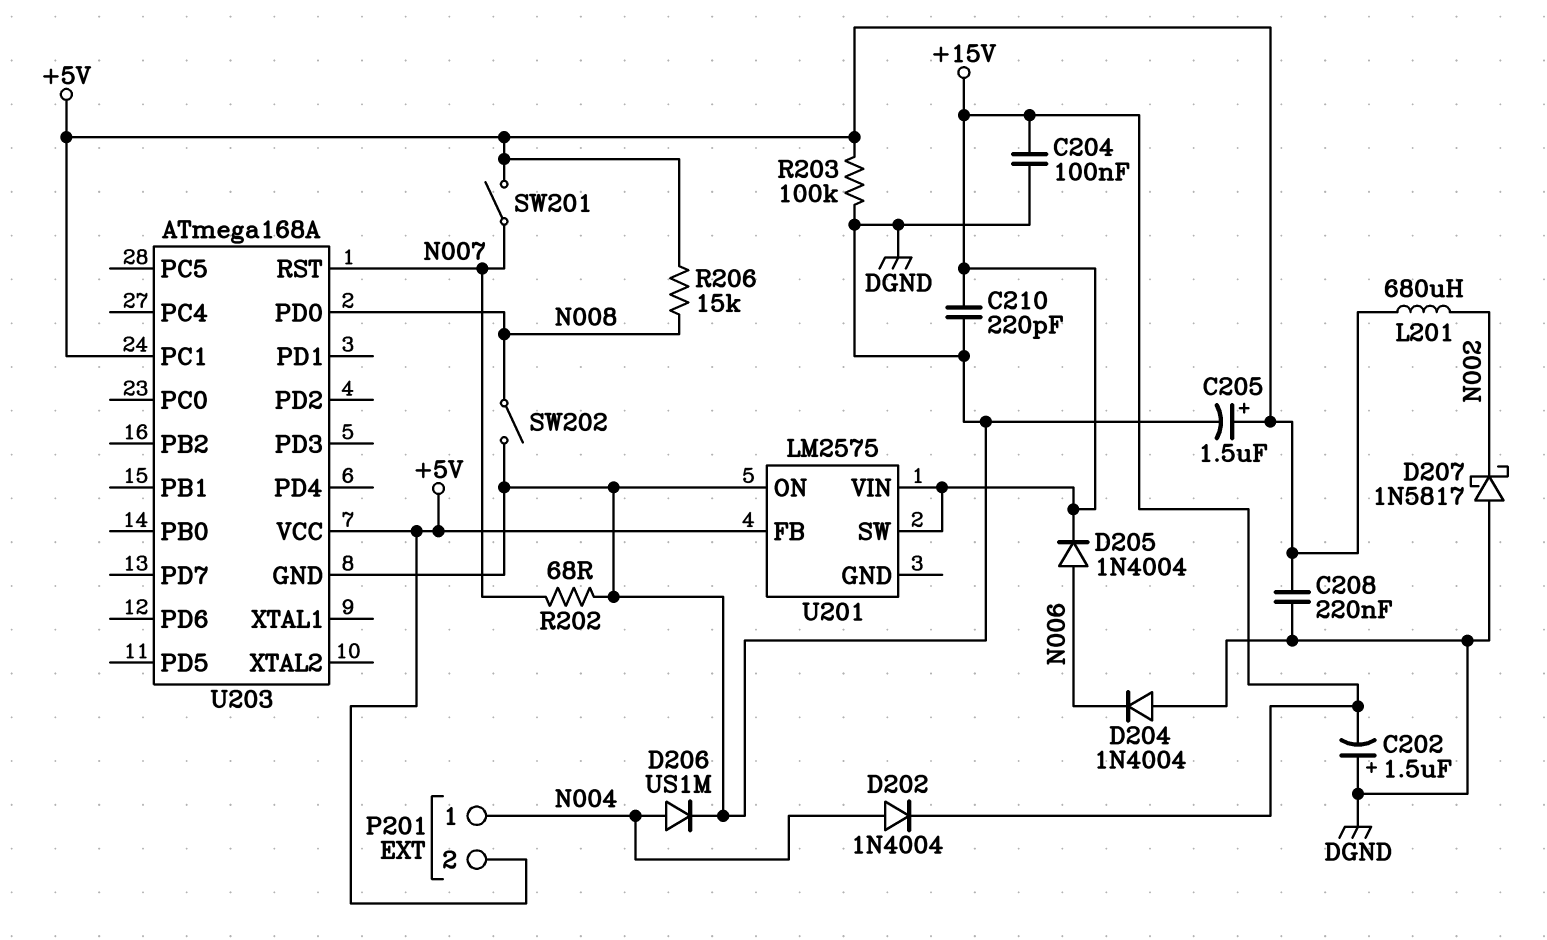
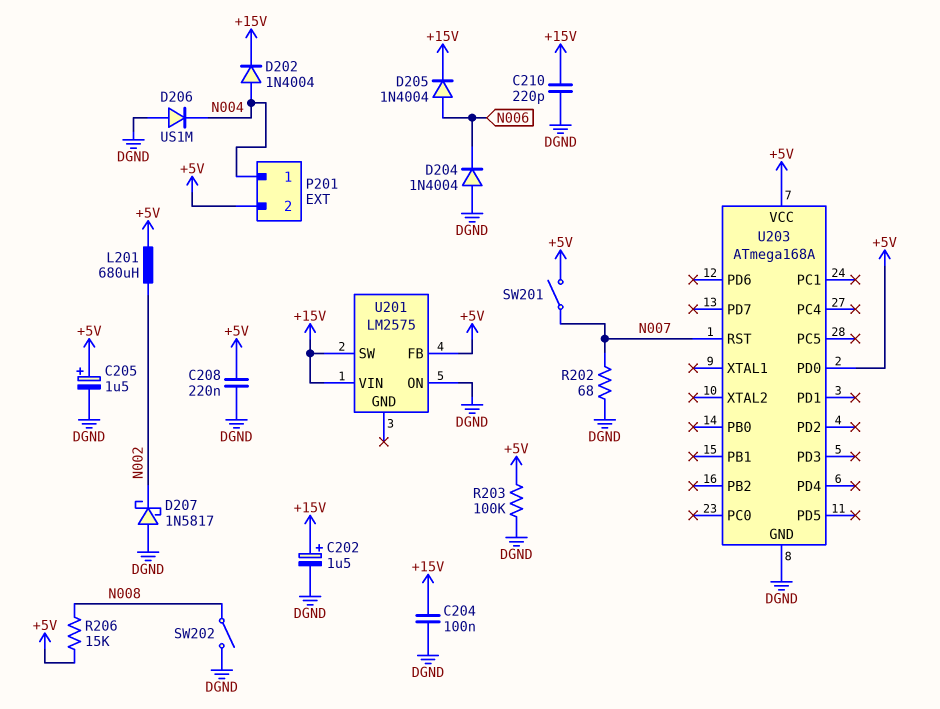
C202: 1.5uF (plus DGND, minus +15V) -> 1.5uF (plus +15V, minus DGND)
D206: diode US1M (A N004, K DGND) -> diode US1M (A DGND, K N004)
U203 pin PC1: +5V -> none
U203 pin PD0: N008 -> +5V

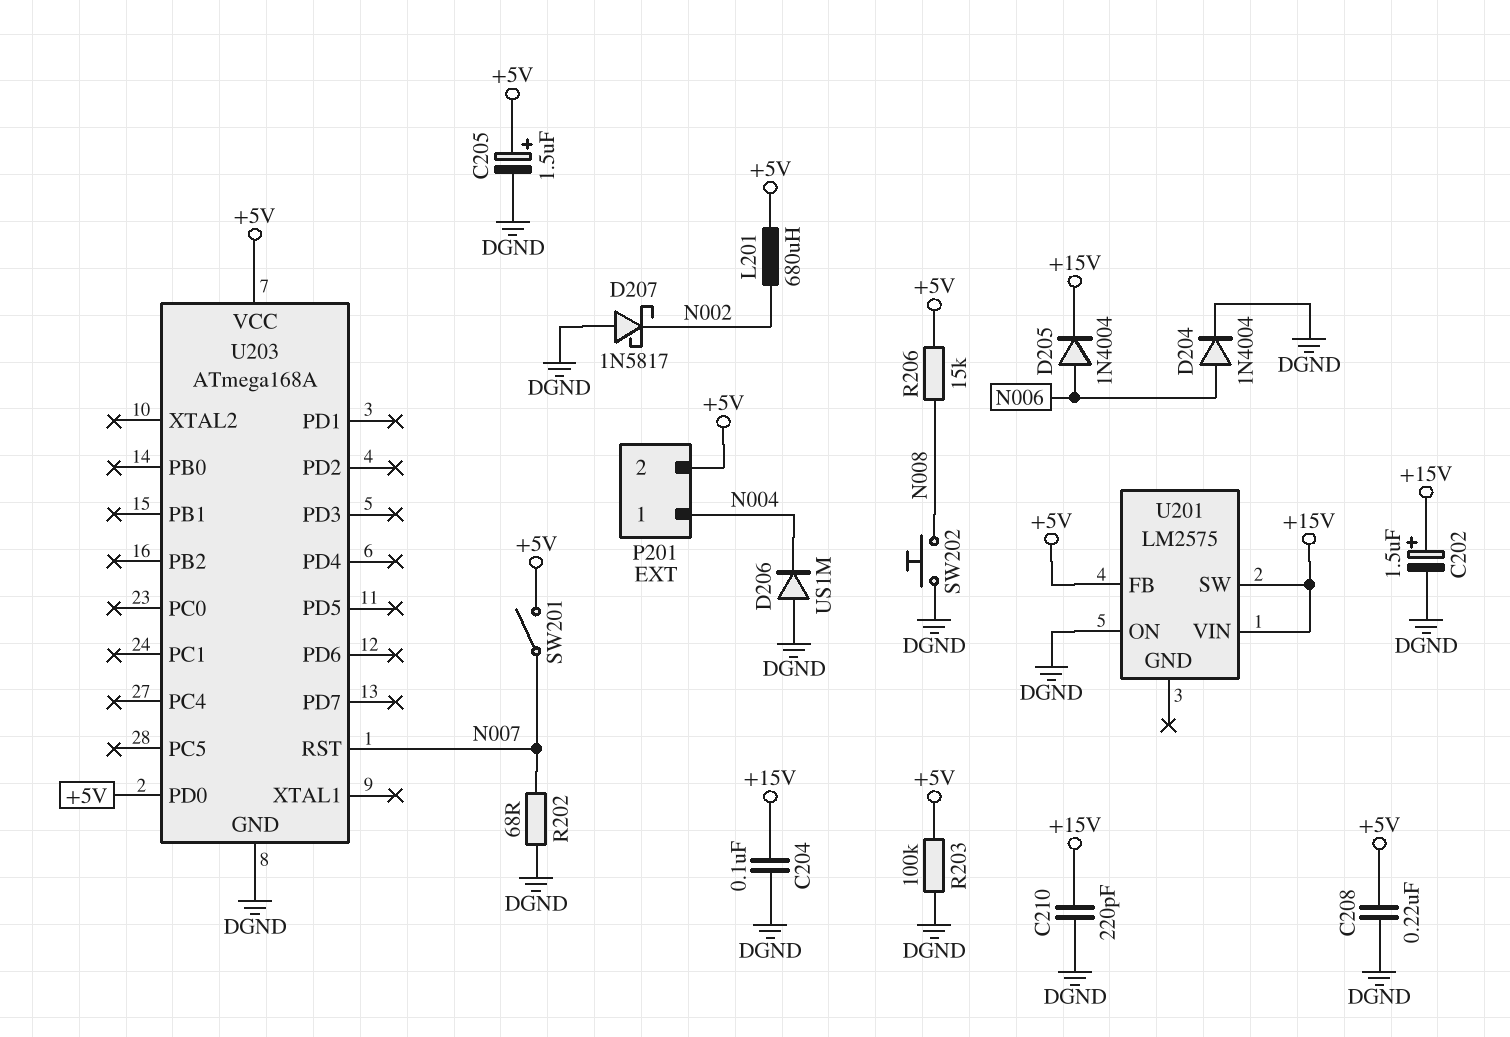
D202: diode 1N4004 (A N004, K +15V) -> none
D204: diode 1N4004 (A DGND, K N006) -> diode 1N4004 (A N006, K DGND)
SW202: switch (DGND, N008) -> button (DGND, N008)

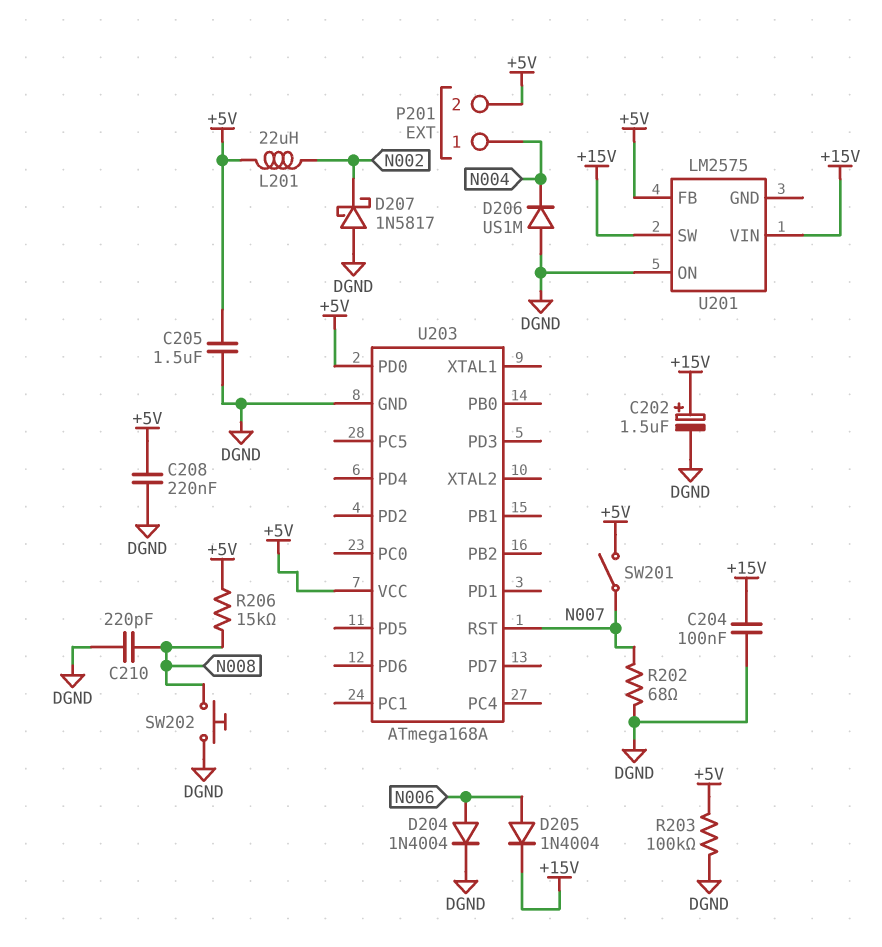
C205: 1.5uF (plus +5V, minus DGND) -> 1.5uF (+5V, DGND)
C210: 220pF (+15V, DGND) -> 220pF (DGND, N008)
L201: 680uH (+5V, N002) -> 22uH (+5V, N002)

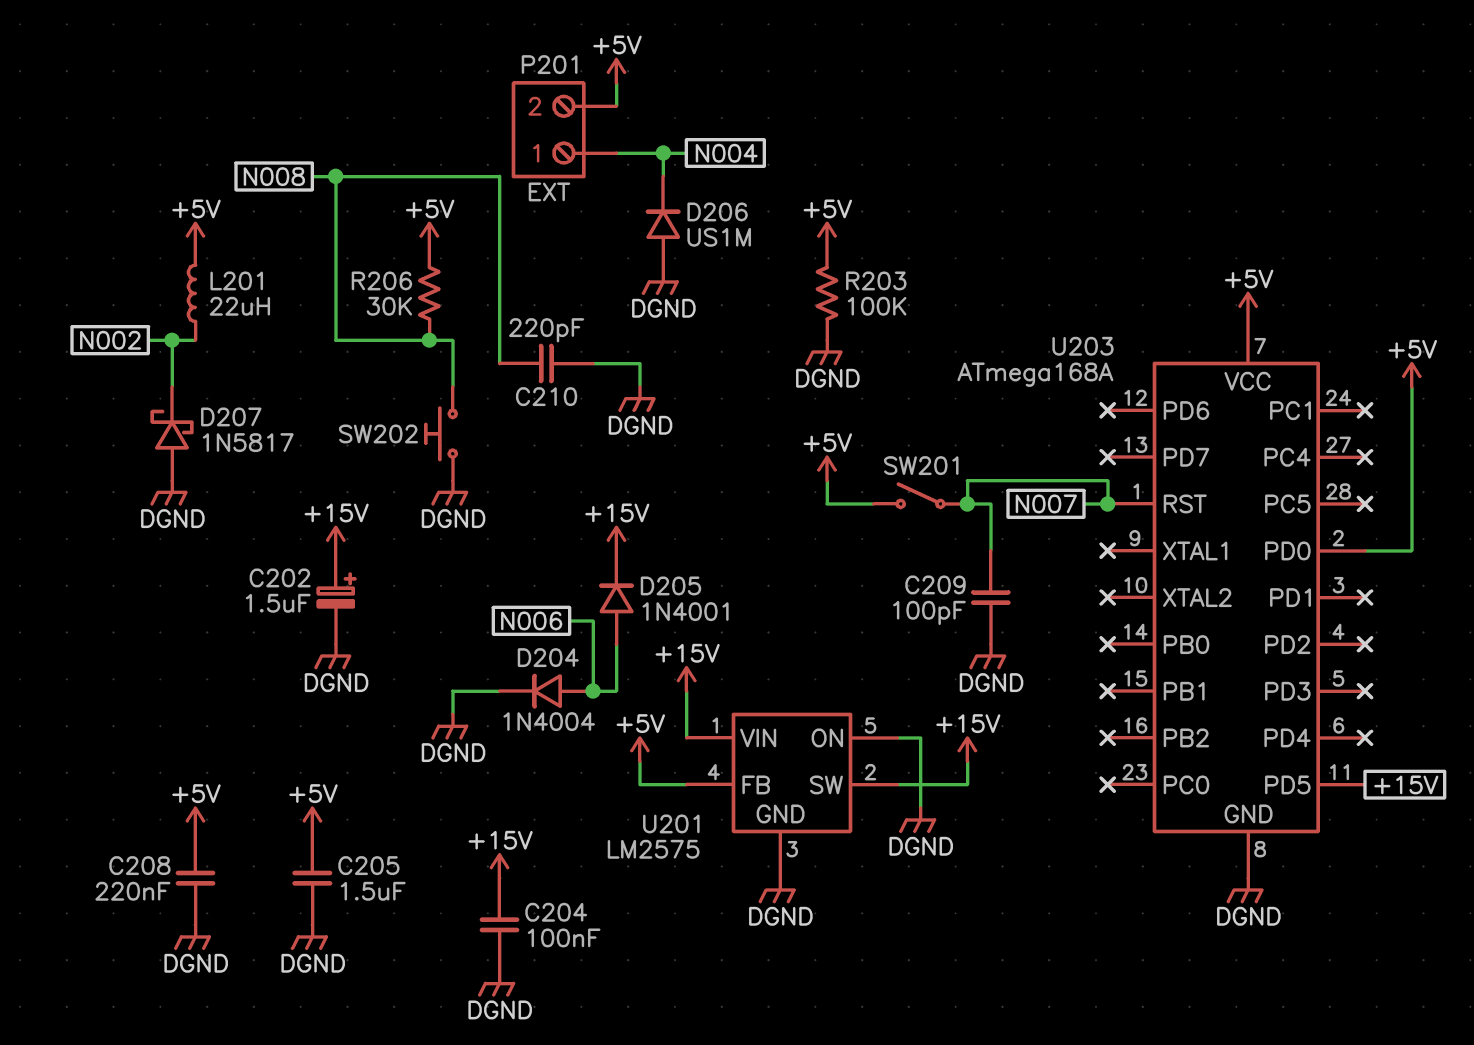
C209: none -> 100pF (DGND, N007)
D205: diode 1N4004 (A N006, K +15V) -> diode 1N4001 (A N006, K +15V)
R202: 68 (DGND, N007) -> none
R206: 15k (+5V, N008) -> 30k (+5V, N008)
U201 pin GND: none -> DGND
U203 pin PD5: none -> +15V

